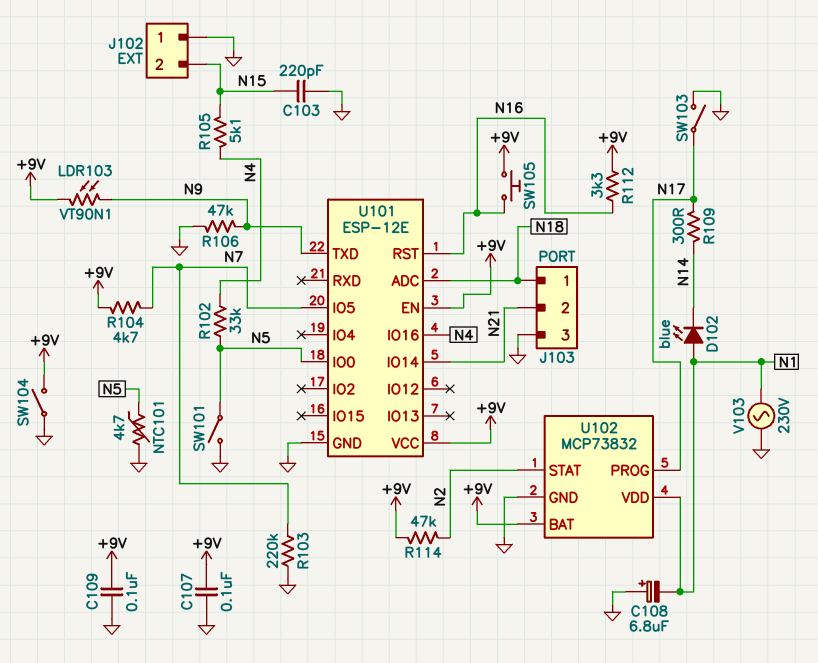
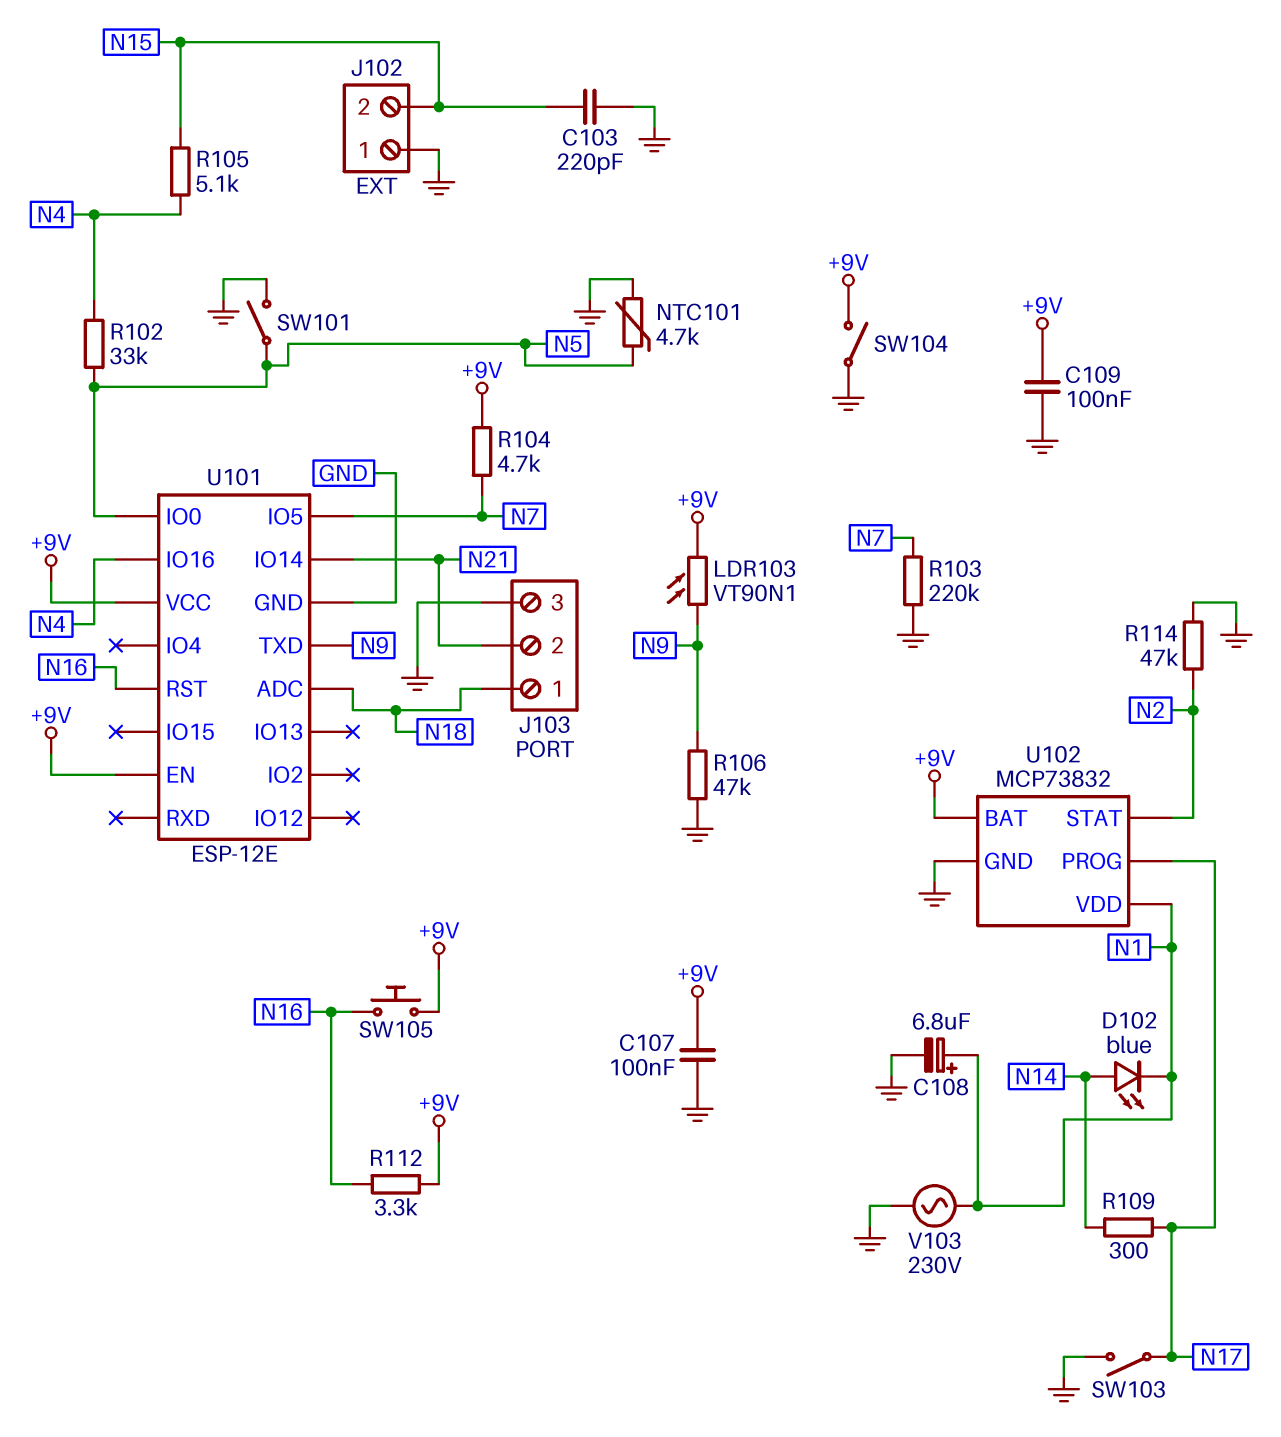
C108: 6.8uF (plus GND, minus N1) -> 6.8uF (plus N1, minus GND)
D102: LED blue (A N1, K N14) -> LED blue (A N14, K N1)
R114: 47k (+9V, N2) -> 47k (GND, N2)

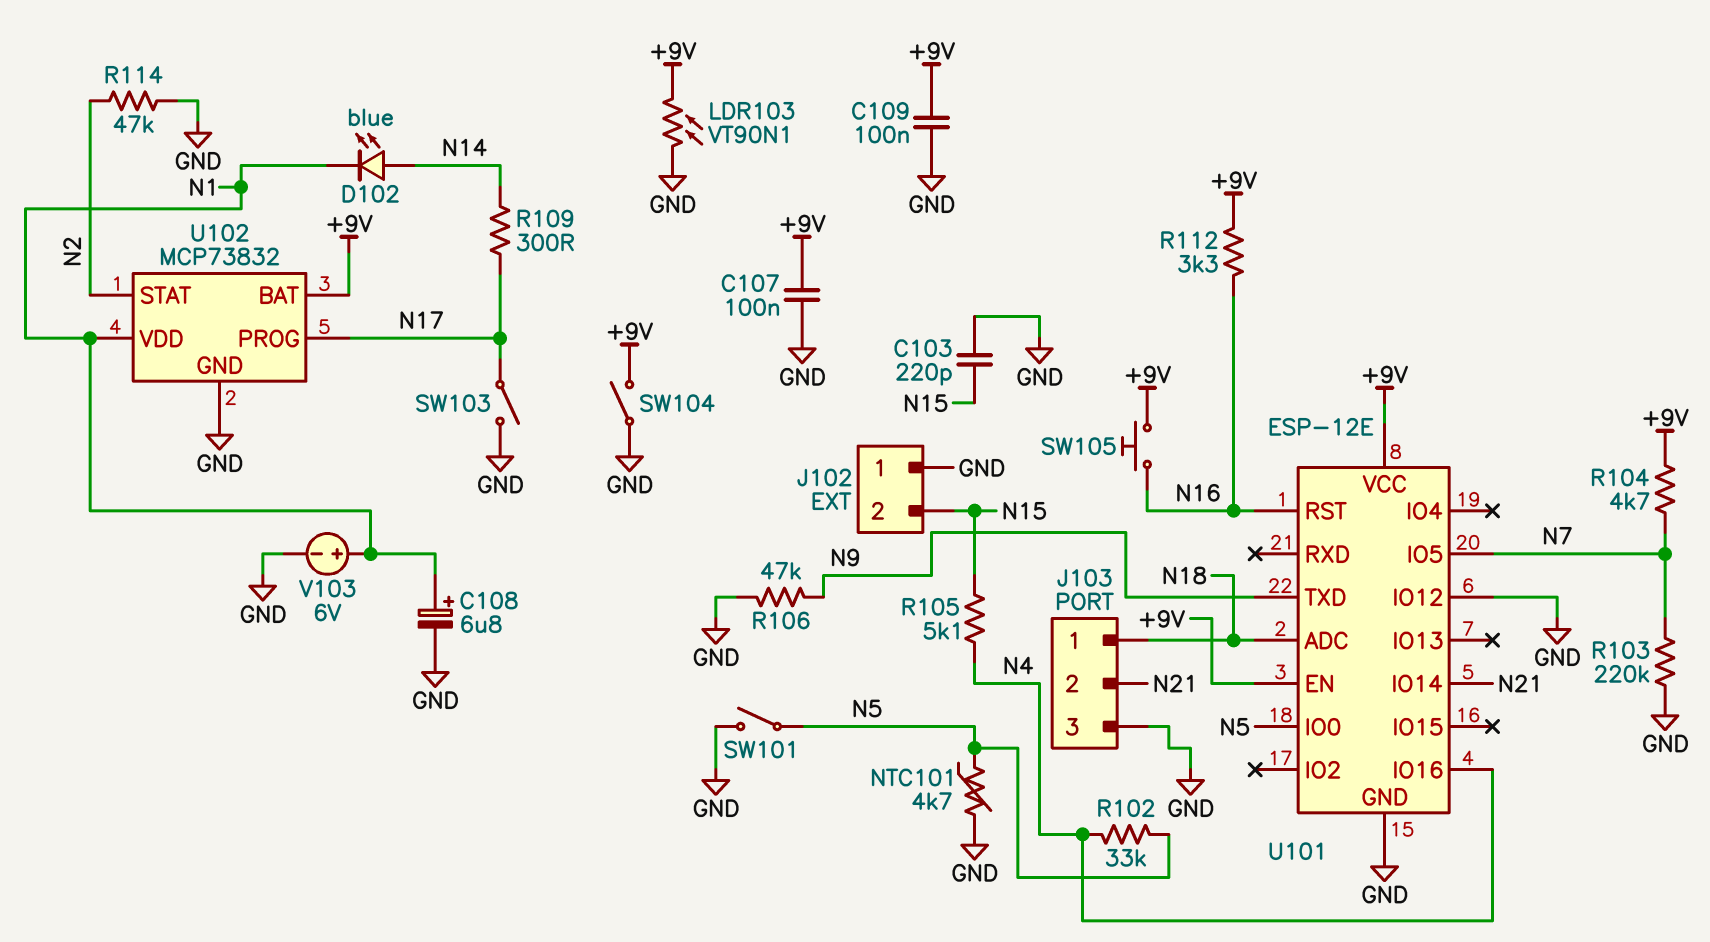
LDR103: VT90N1 (+9V, N9) -> VT90N1 (+9V, GND)
U101 pin IO12: none -> GND
V103: AC 230V (GND, N1) -> 6V (plus N1, minus GND)

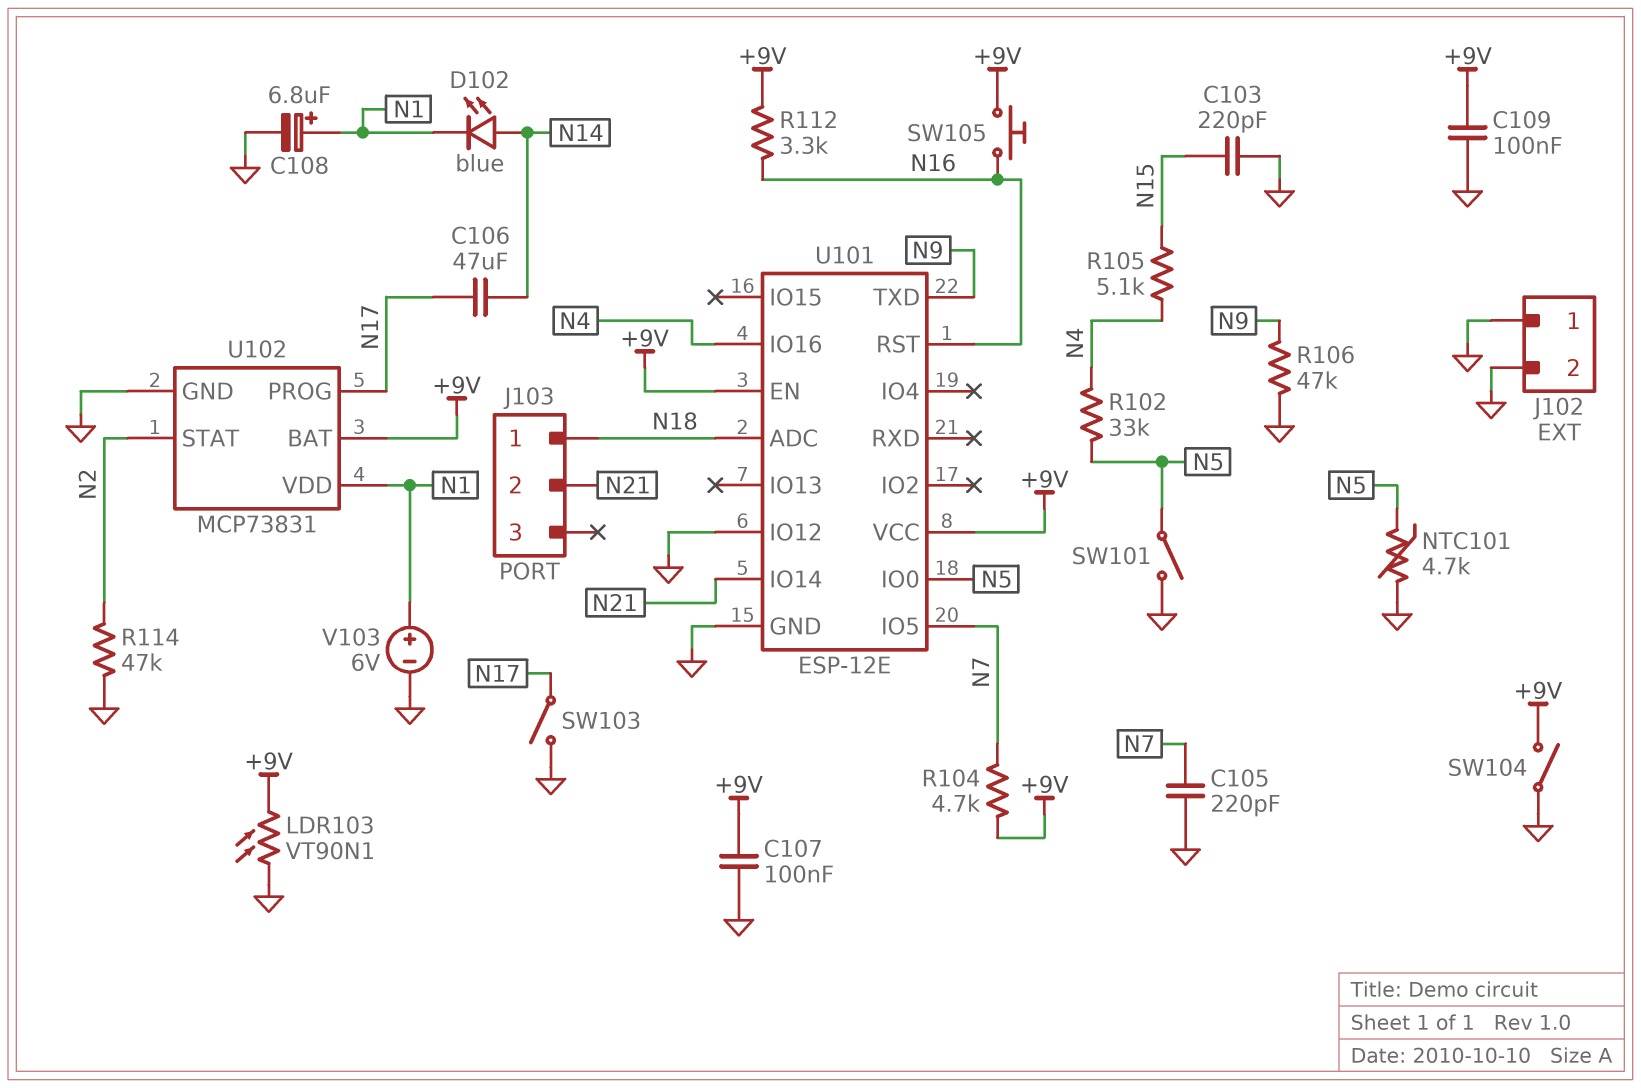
C105: none -> 220pF (GND, N7)
C106: none -> 47uF (N14, N17)
J102 pin 2: N15 -> GND
J103 pin 3: GND -> none
R103: 220k (GND, N7) -> none
R109: 300 (N14, N17) -> none
U102: MCP73832 -> MCP73831

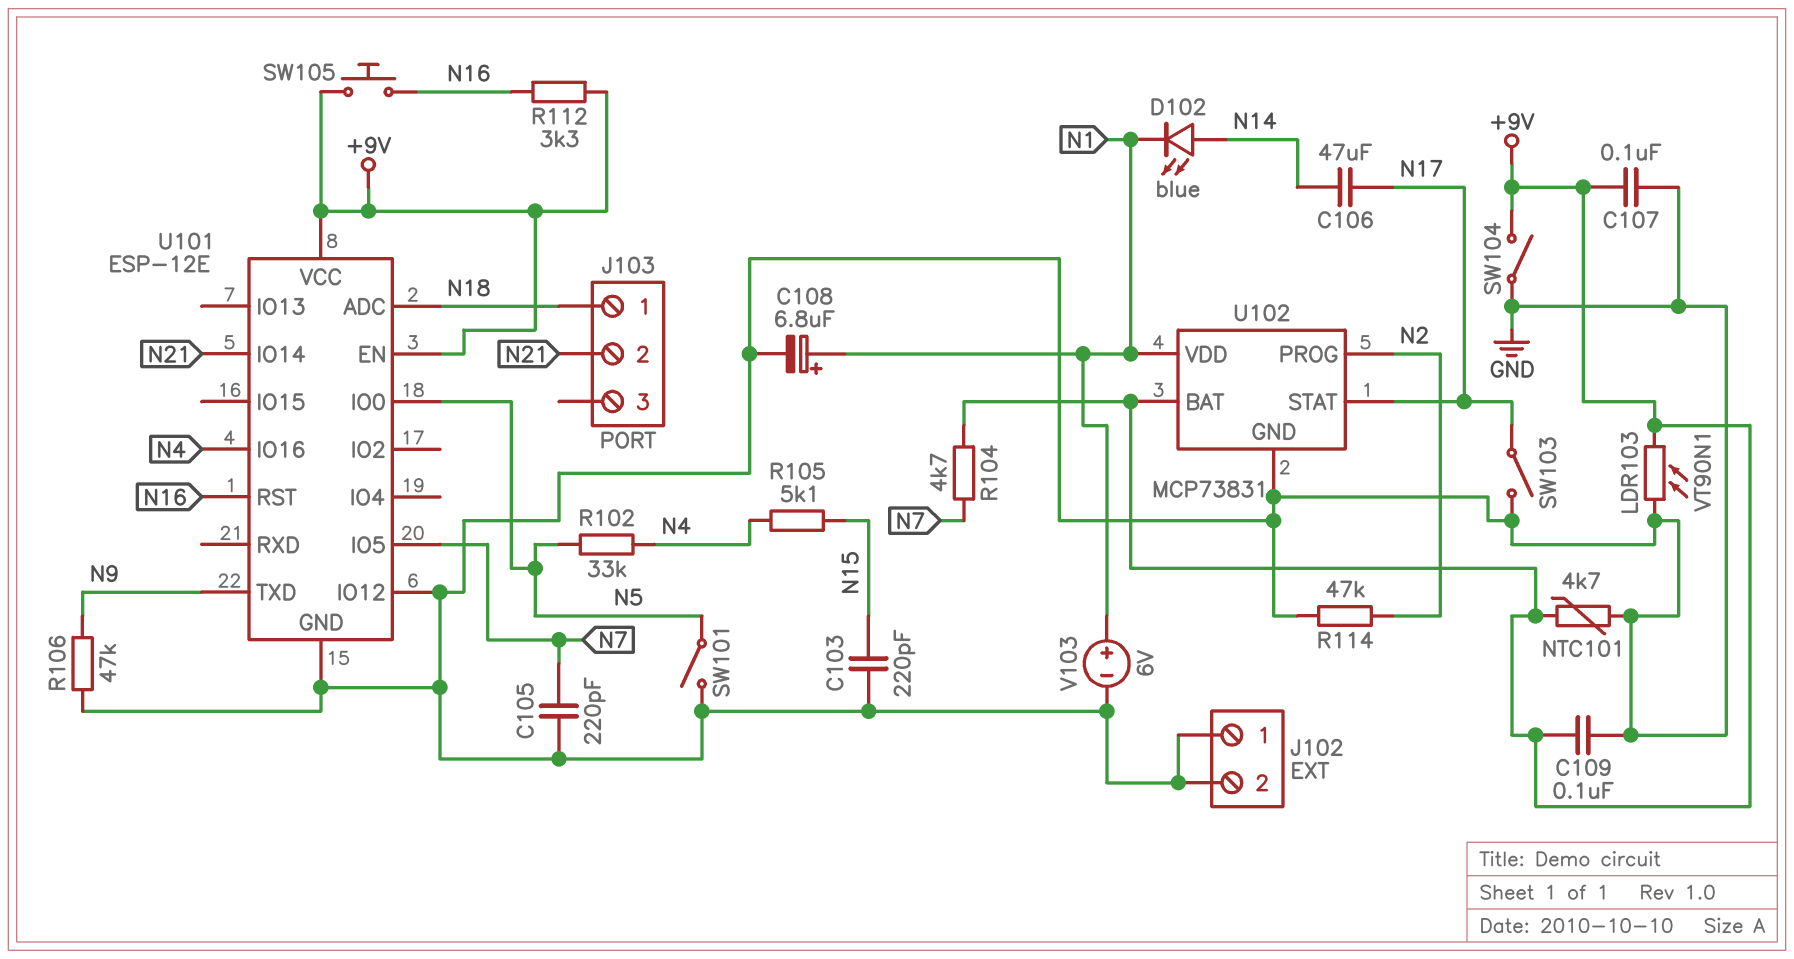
NTC101: 4.7k (GND, N5) -> 4.7k (+9V, GND)
U102 pin PROG: N17 -> N2
U102 pin STAT: N2 -> N17

